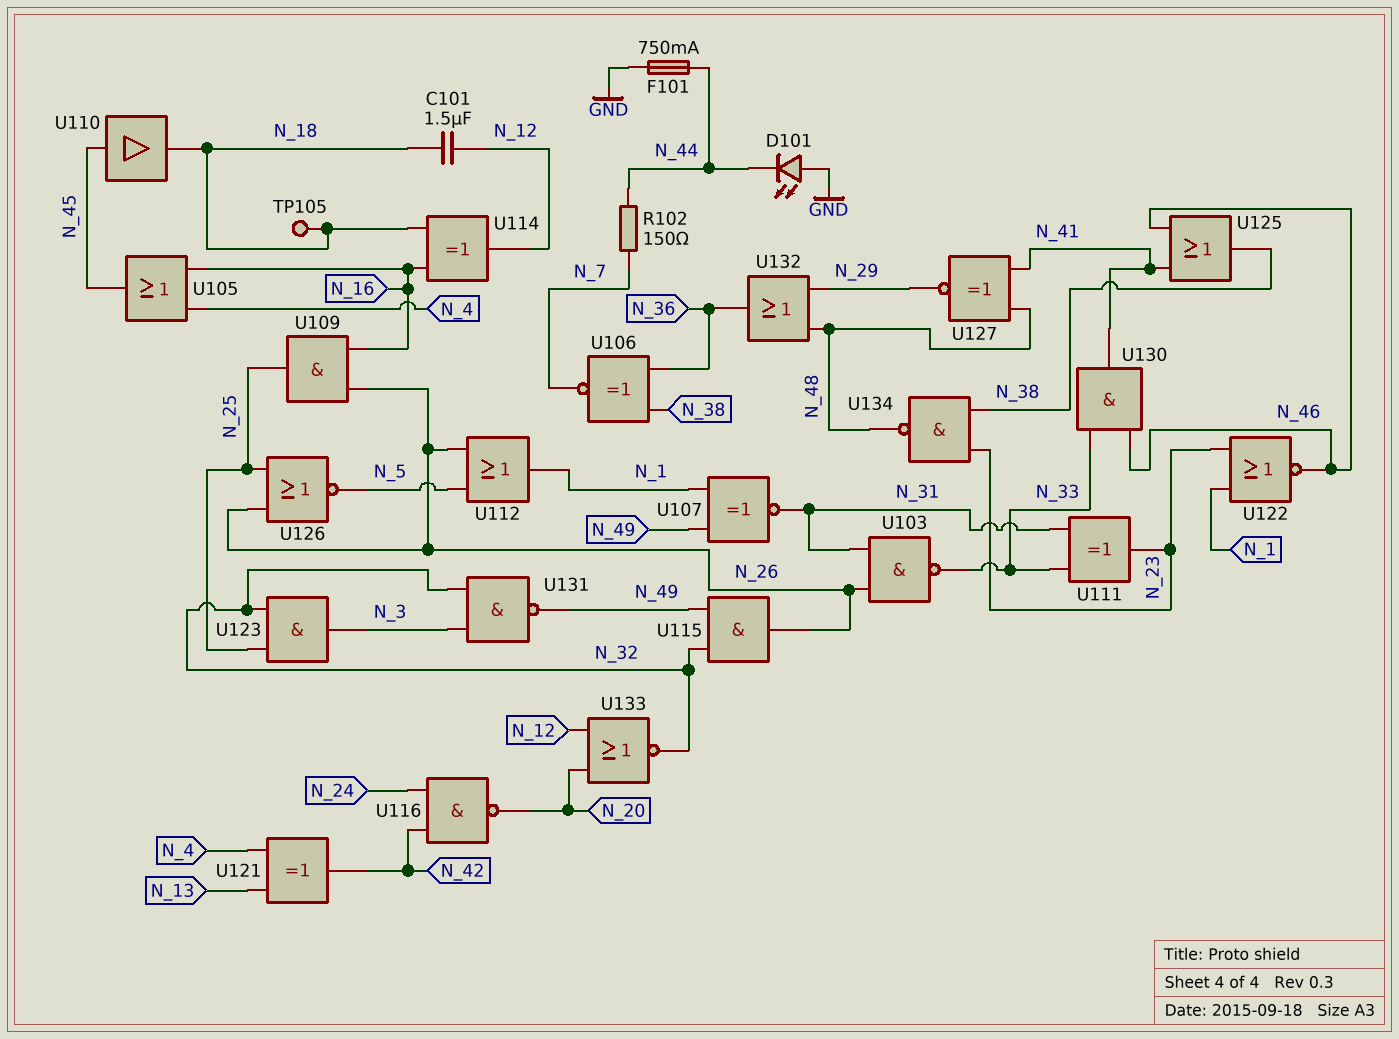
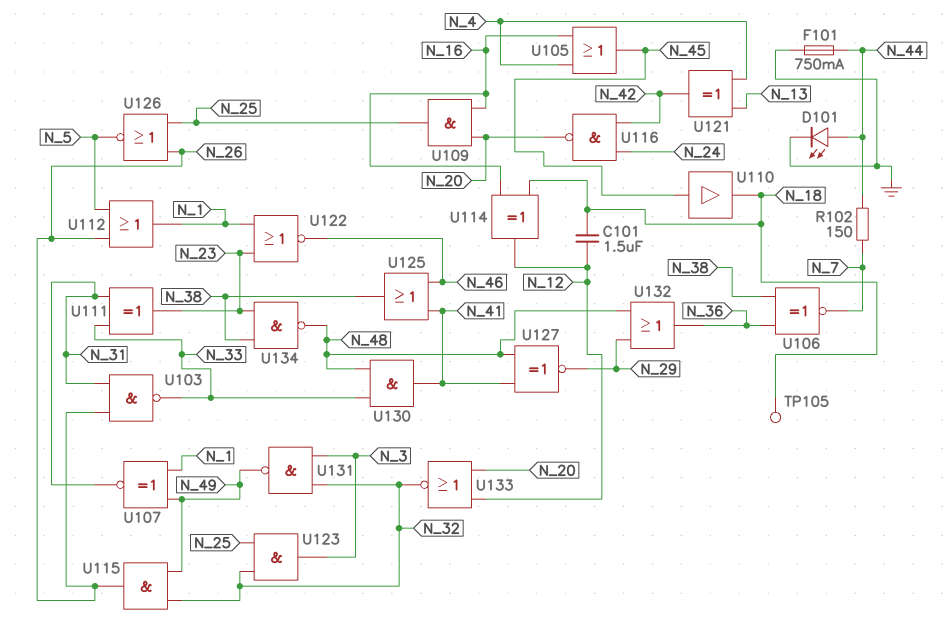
D101: LED (A GND, K N_44) -> LED (A N_44, K GND)
U109: AND (in N_16, in N_26, out N_25) -> AND (in N_16, in N_20, out N_25)
U130: AND (in N_33, in N_46, out N_41) -> AND (in N_33, in N_48, out N_41)

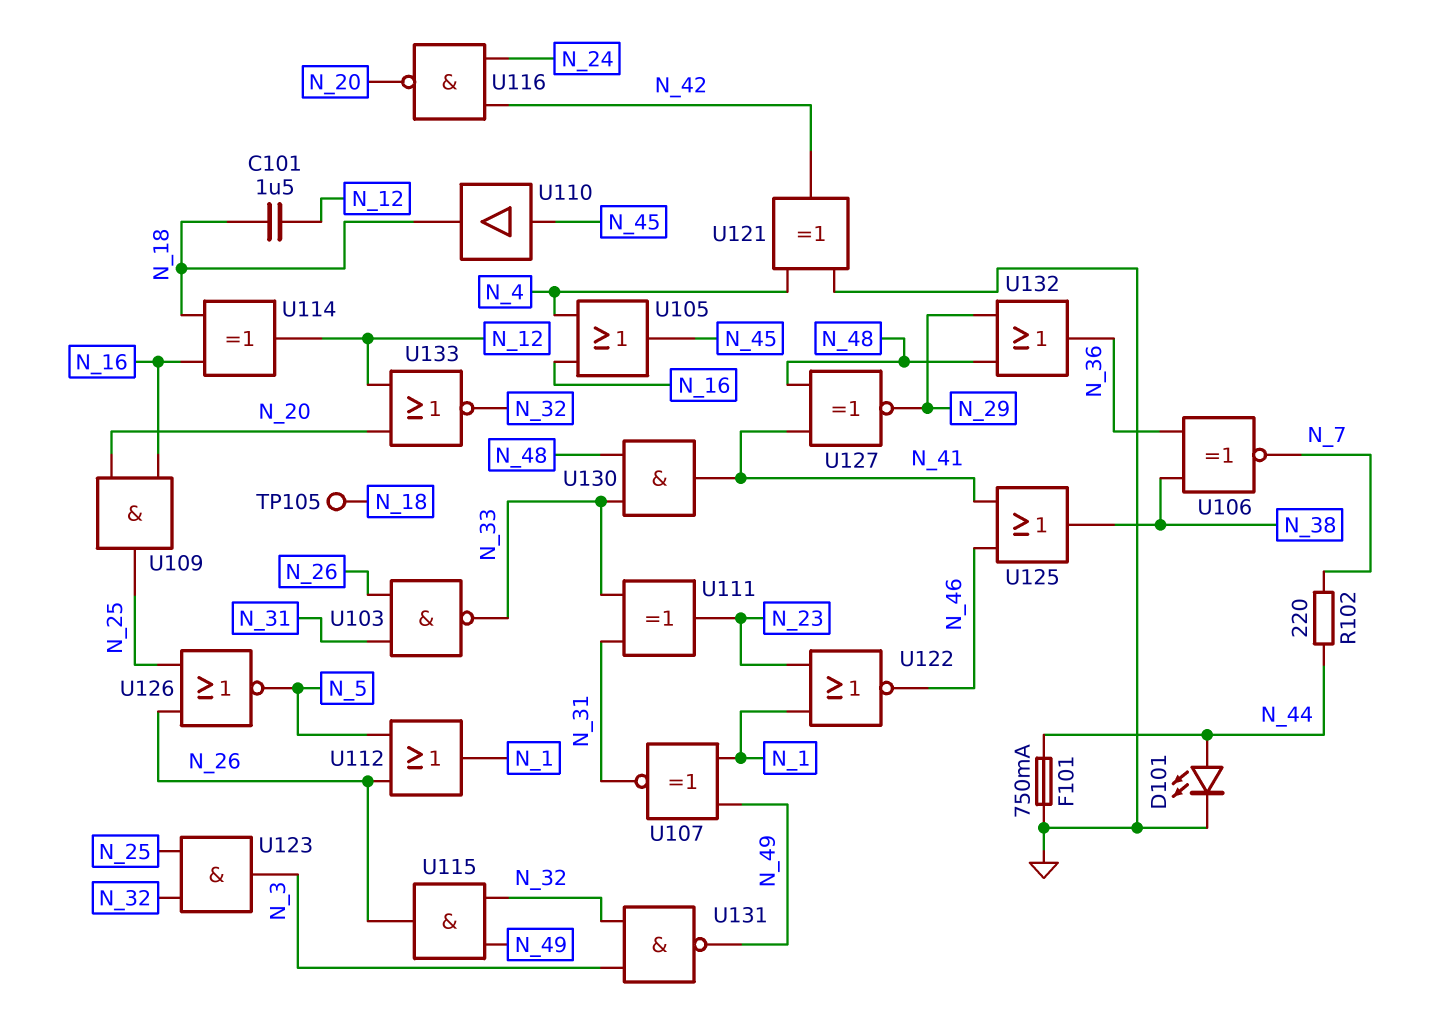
R102: 150 (N_7, N_44) -> 220 (N_7, N_44)
U121: XOR (in N_4, in N_13, out N_42) -> XOR (in GND, in N_4, out N_42)
U134: NAND (in N_23, in N_38, out N_48) -> none

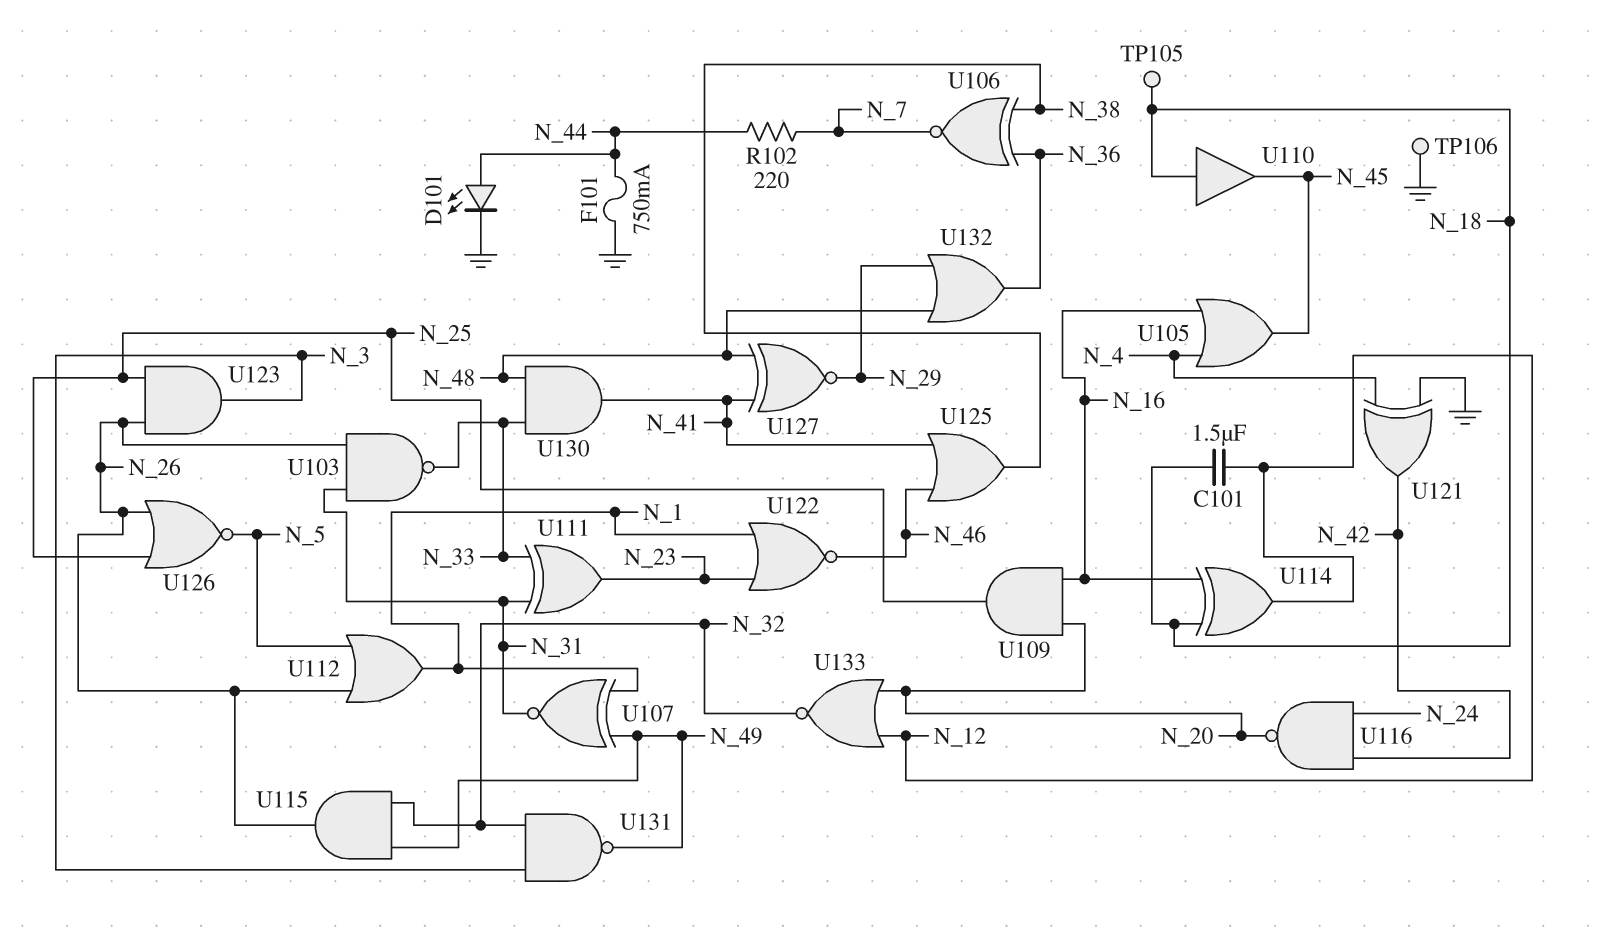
TP106: none -> test point (GND)
U110: buffer (in N_45, out N_18) -> buffer (in N_18, out N_45)
U123: AND (in N_25, in N_32, out N_3) -> AND (in N_25, in N_26, out N_3)

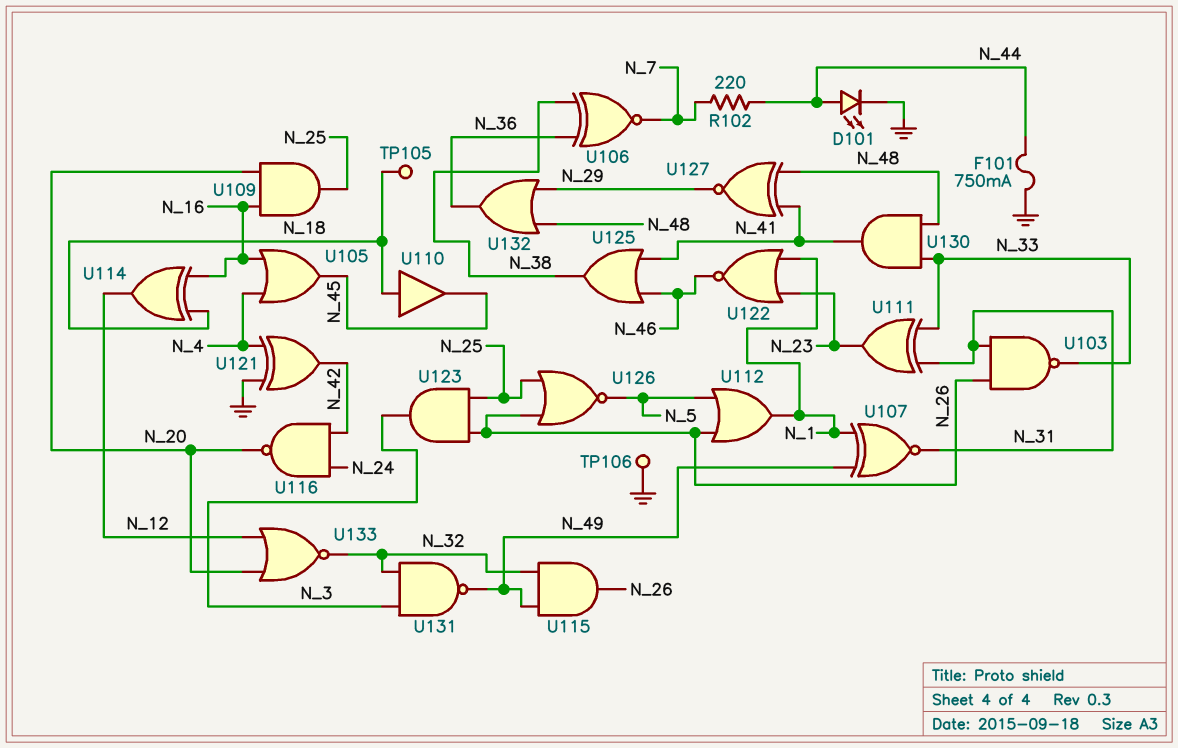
C101: 1.5uF (N_12, N_18) -> none

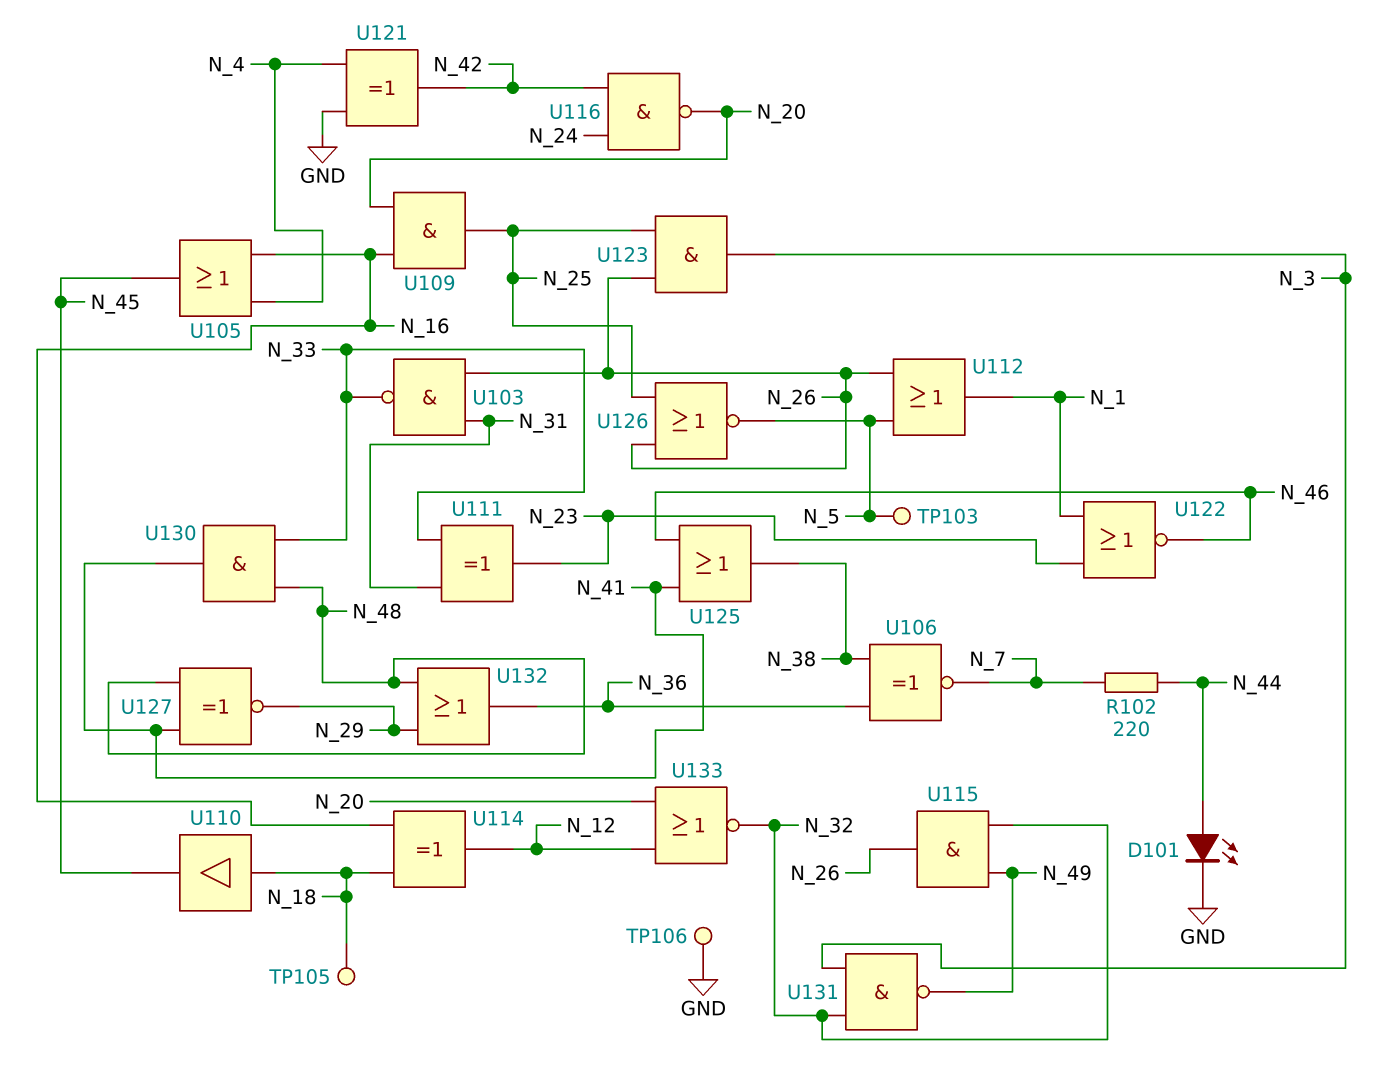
F101: 750mA (GND, N_44) -> none
TP103: none -> test point (N_5)
U107: XNOR (in N_1, in N_49, out N_31) -> none

